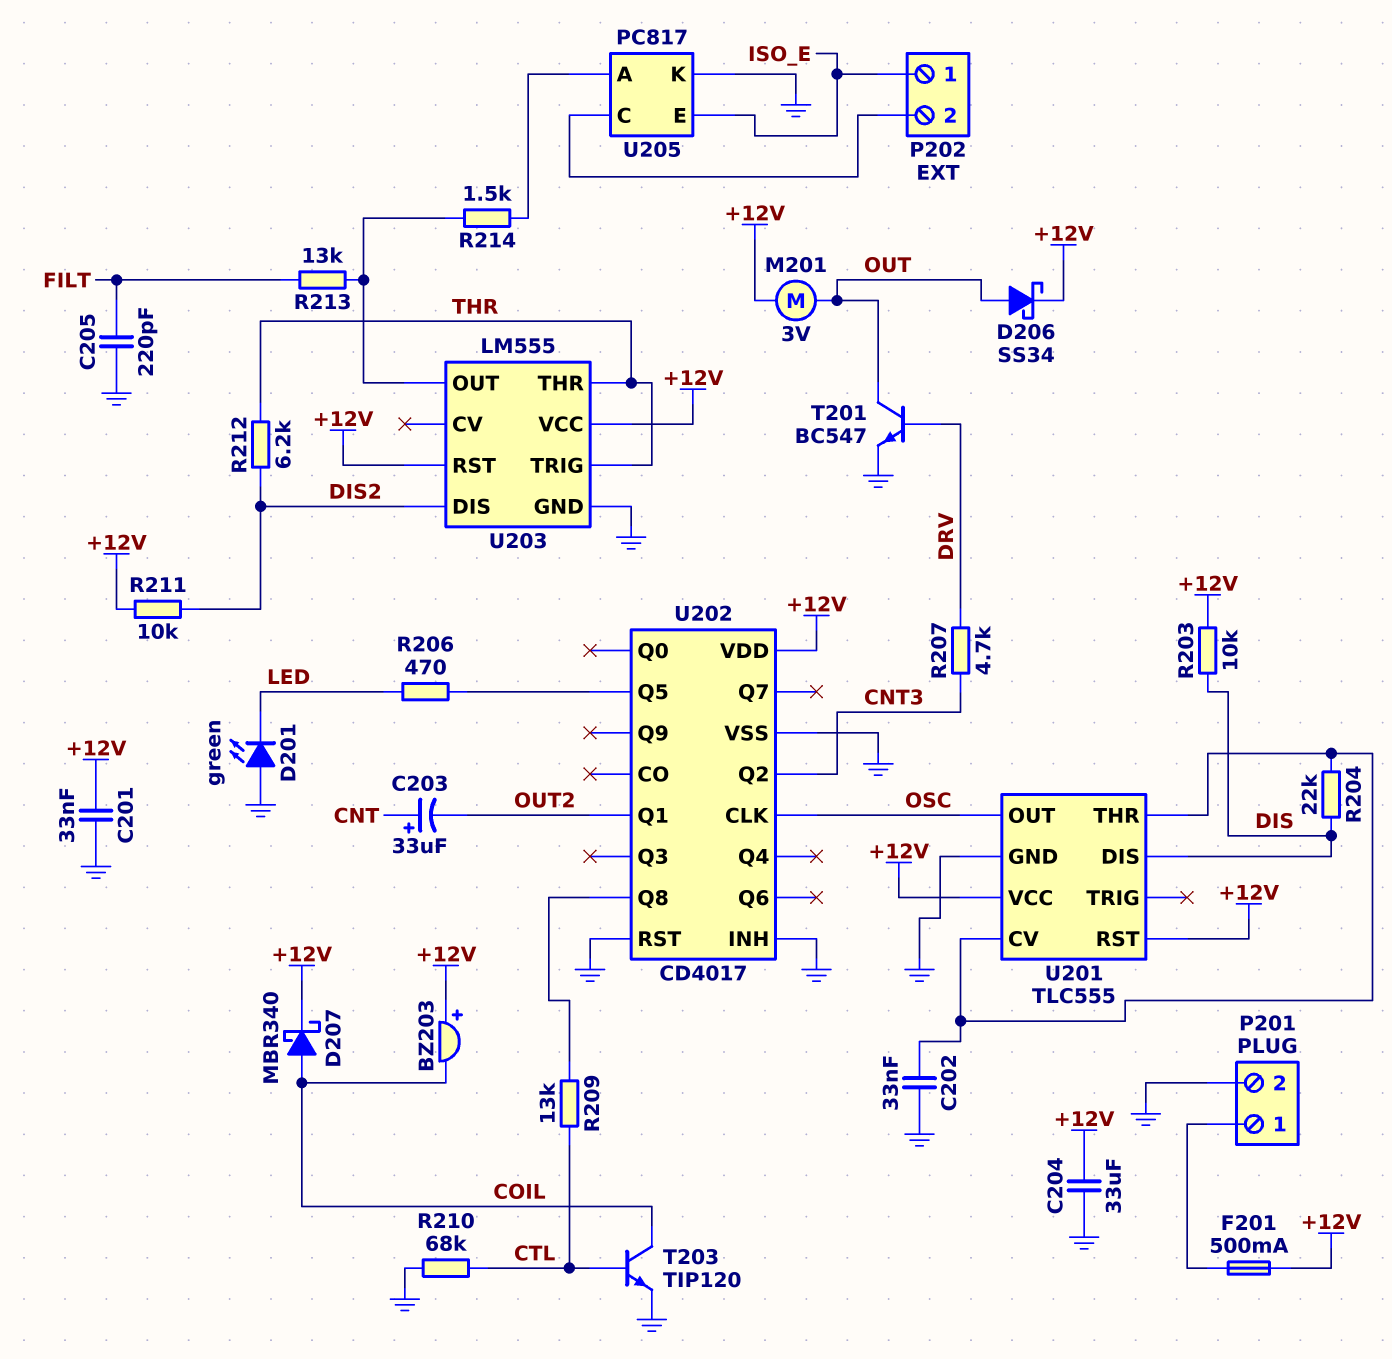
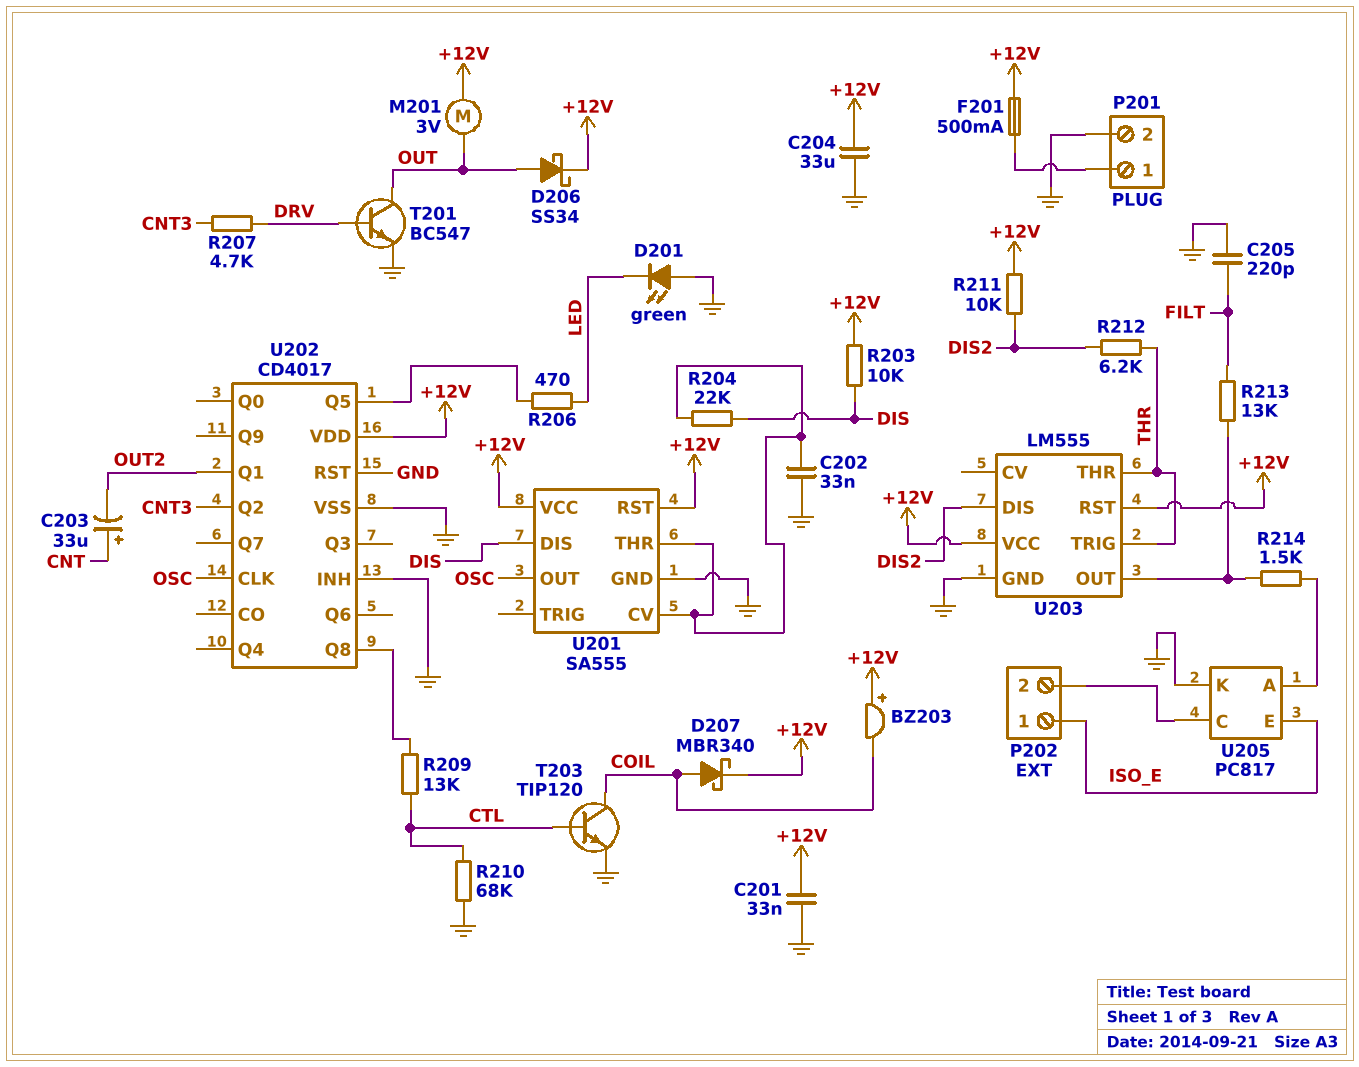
U201: TLC555 -> SA555

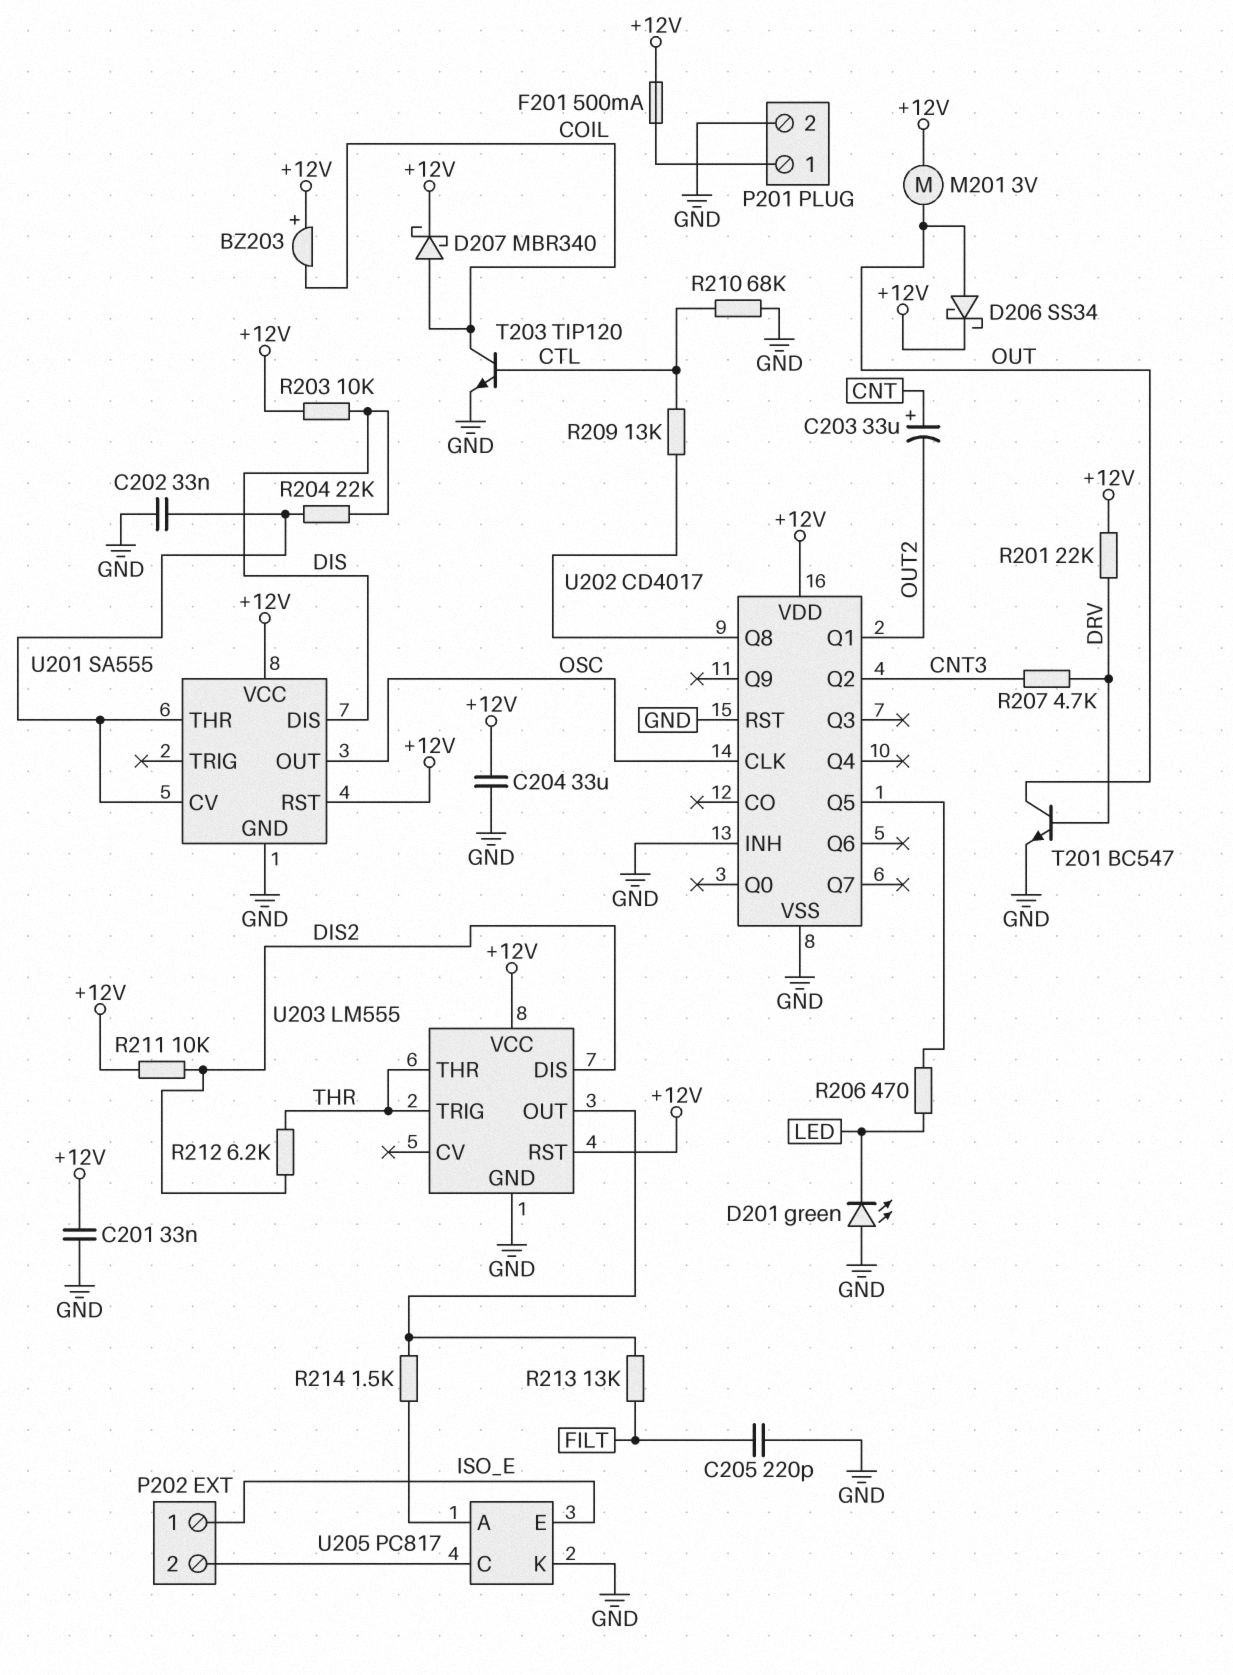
R201: none -> 22k (+12V, DRV)

